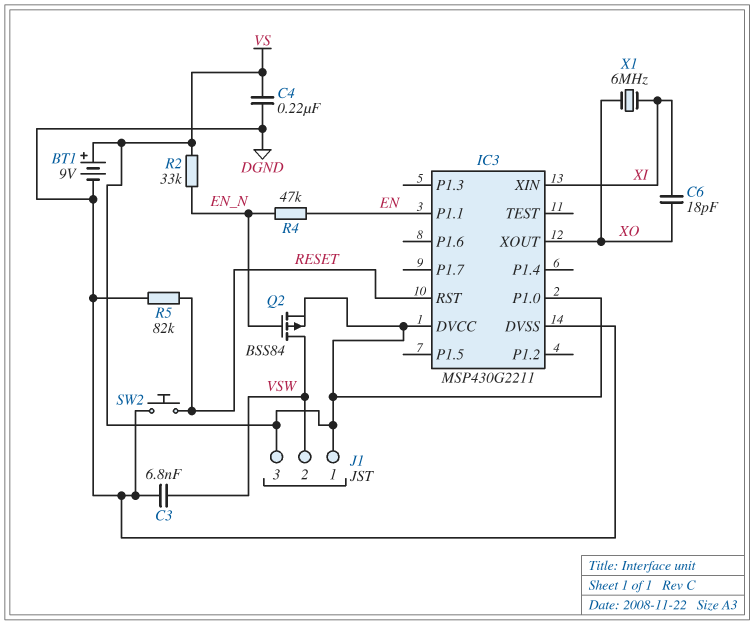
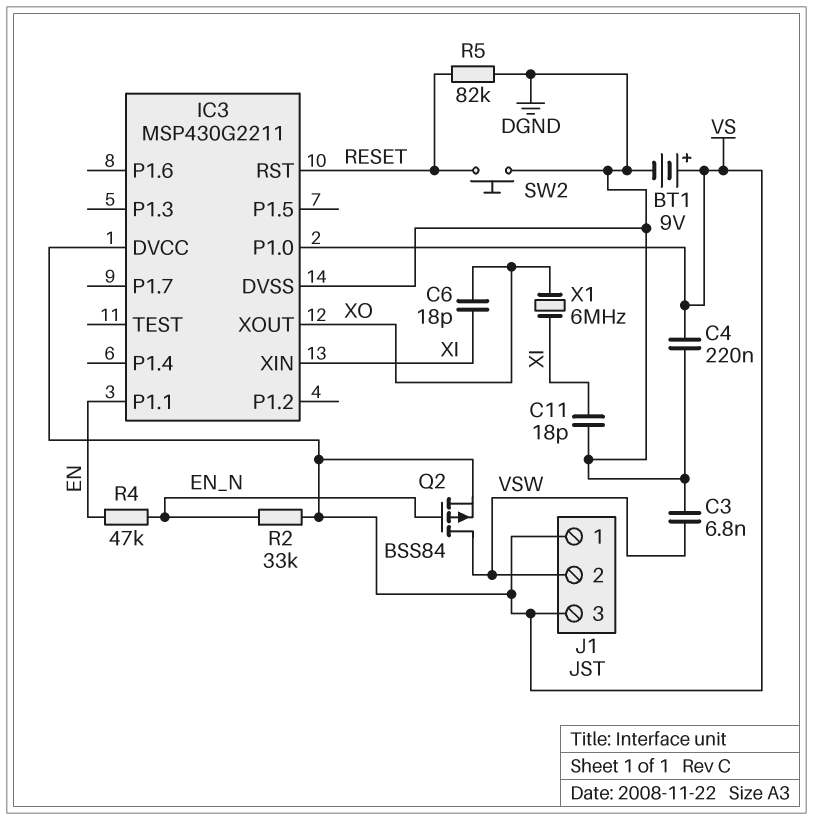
C11: none -> 18pF (DGND, XI)

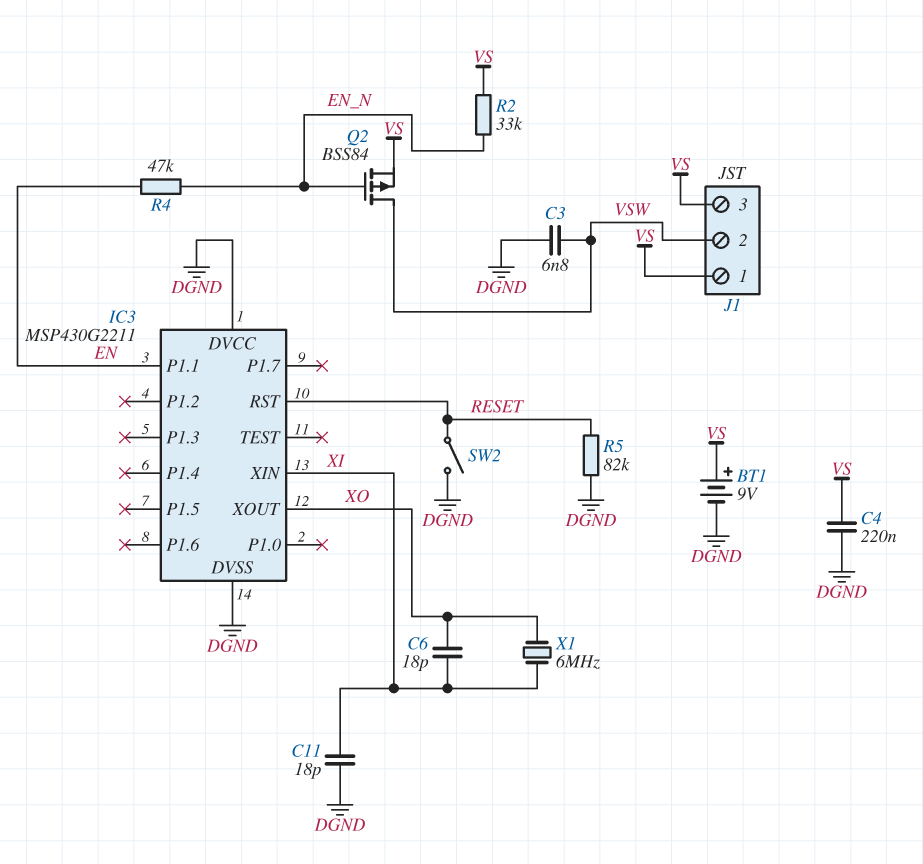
IC3 pin DVCC: VS -> DGND
IC3 pin P1.0: VS -> none
SW2: button (DGND, RESET) -> switch (DGND, RESET)

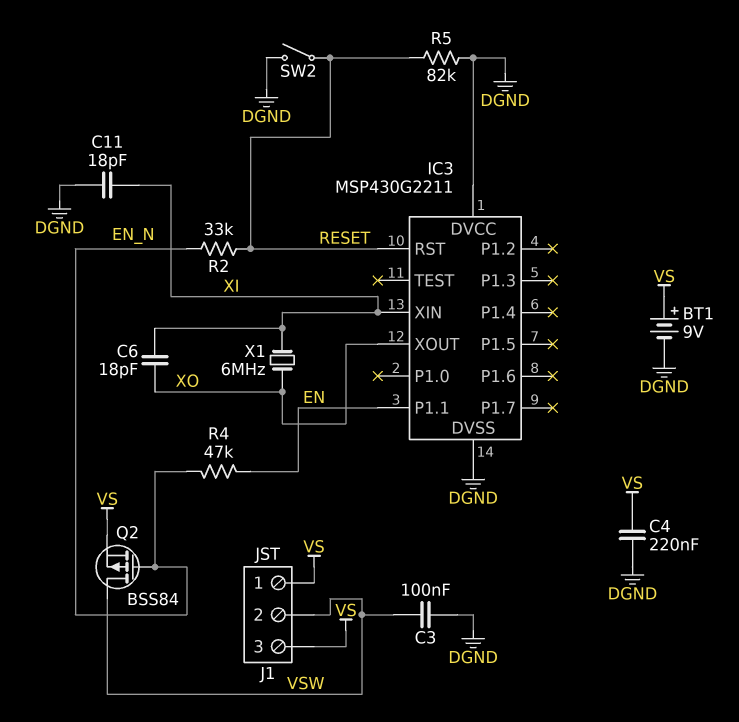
C3: 6.8nF (DGND, VSW) -> 100nF (DGND, VSW)
R2: 33k (EN_N, VS) -> 33k (EN_N, RESET)

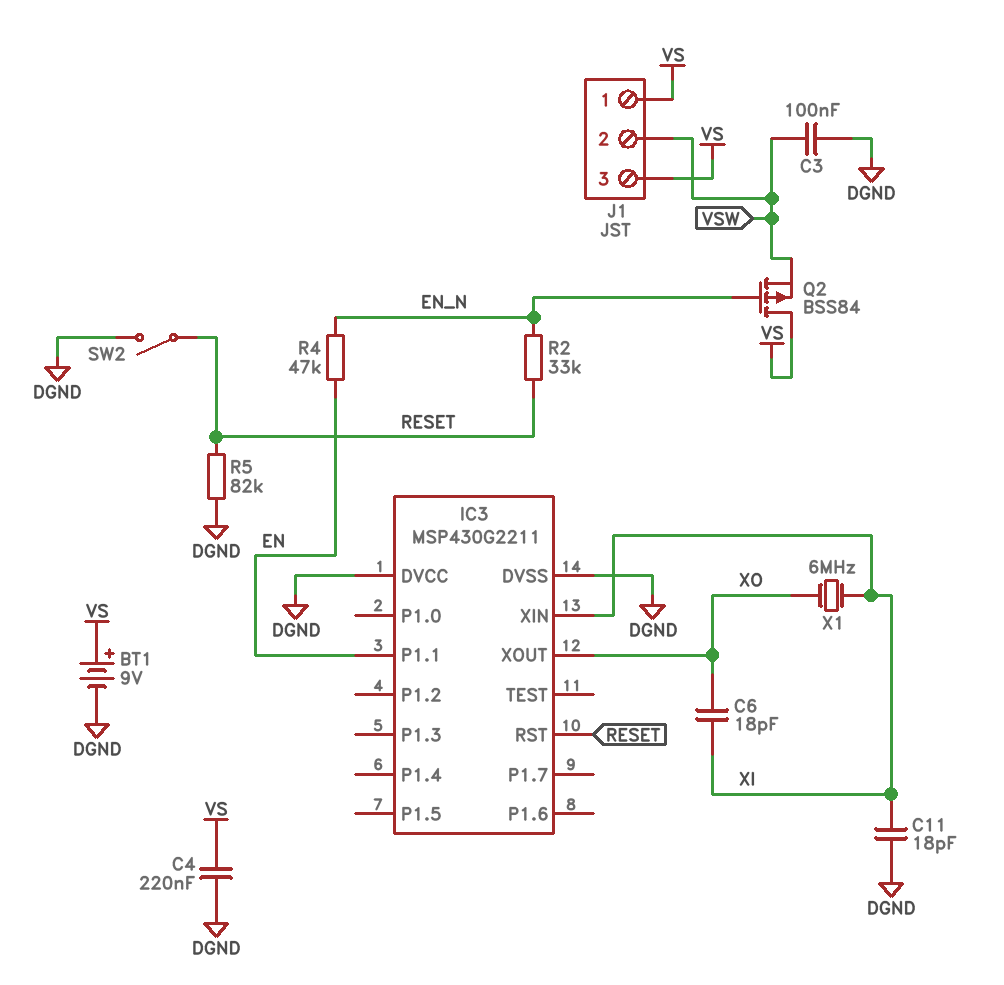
Q2: PMOS BSS84 (G EN_N, D VSW, S VS) -> PMOS BSS84 (G EN_N, D VS, S VSW)

